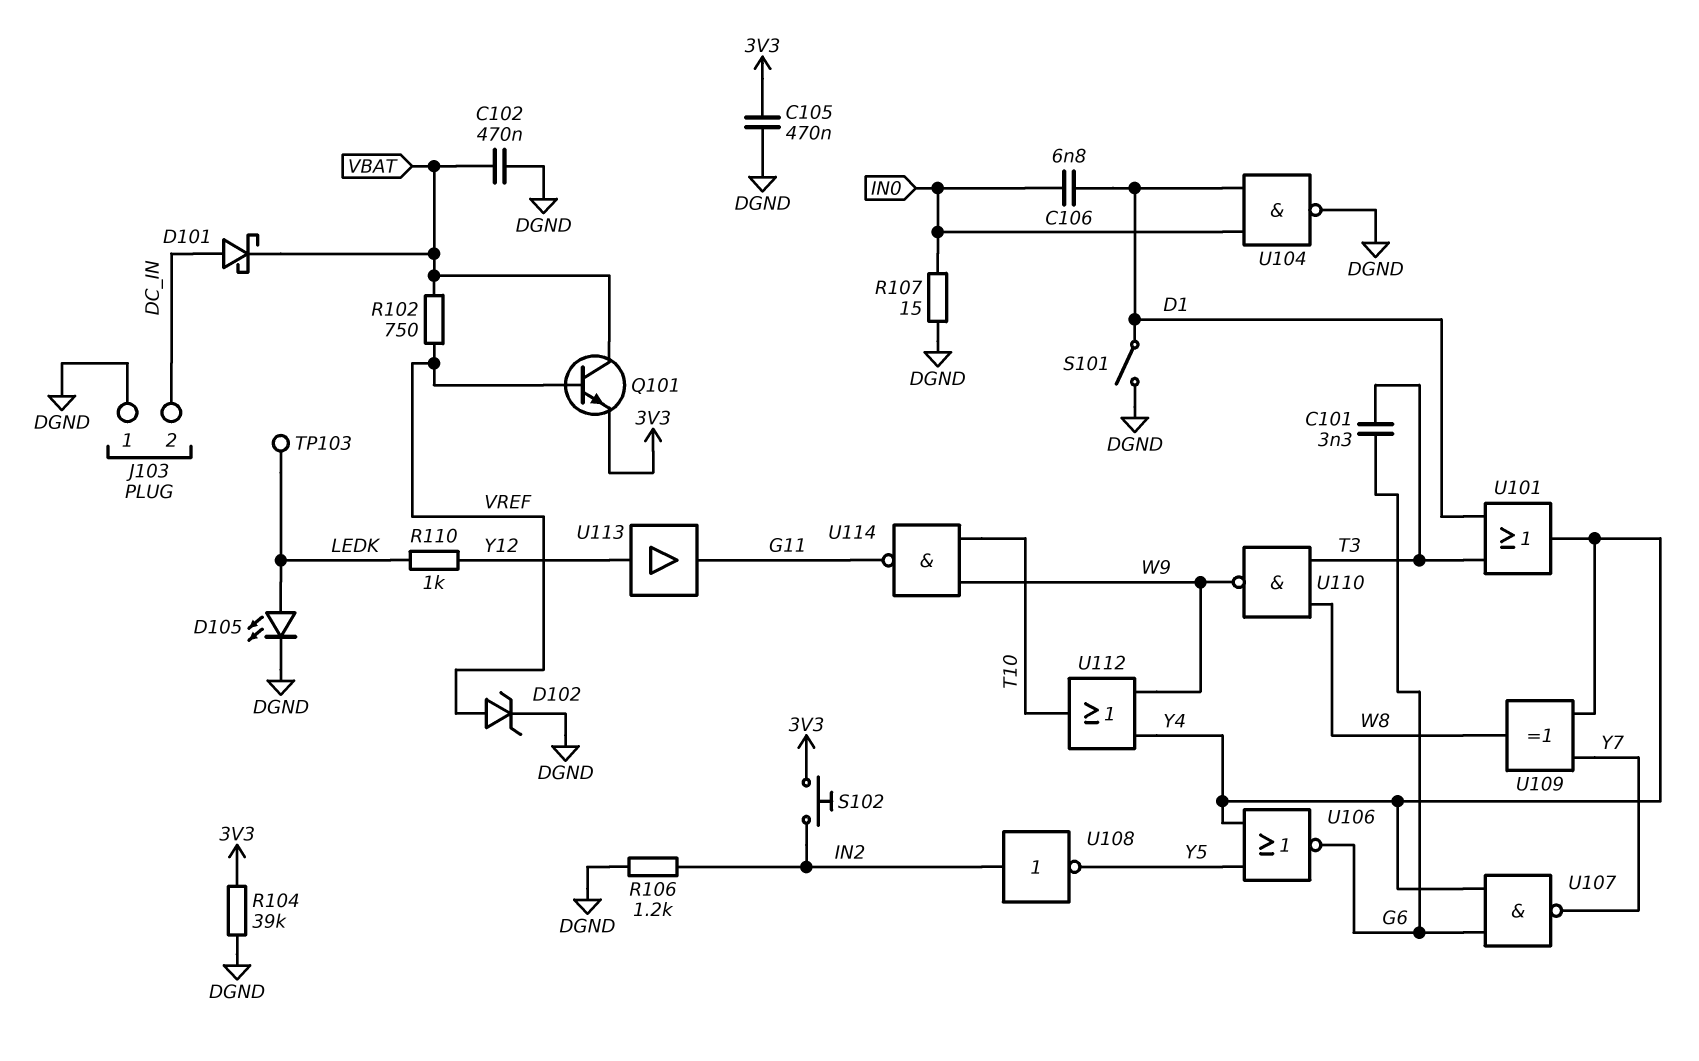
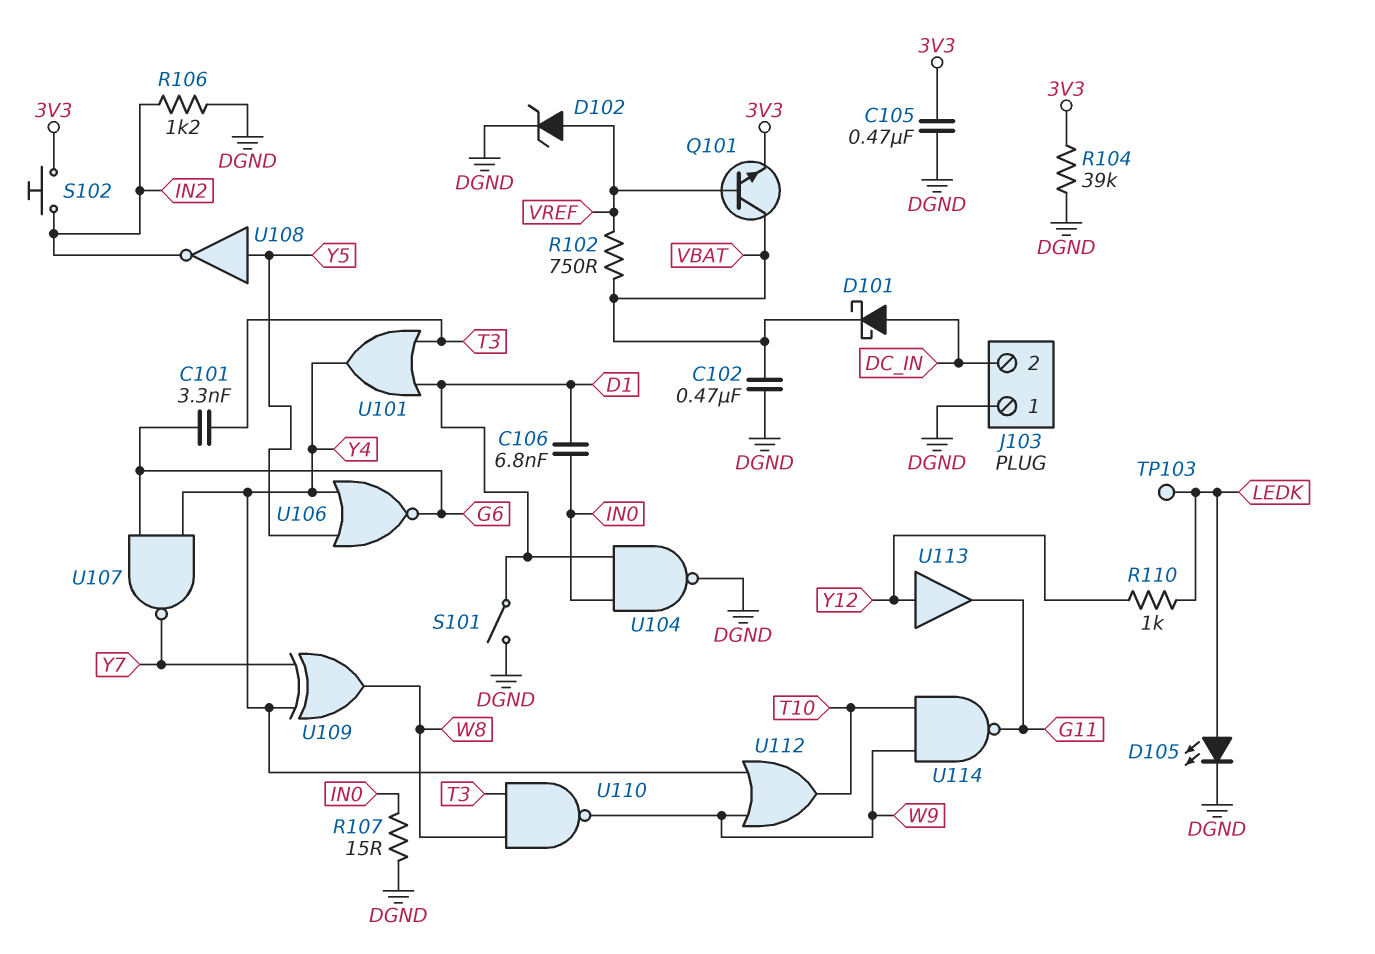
U108: NOT (in IN2, out Y5) -> NOT (in Y5, out IN2)

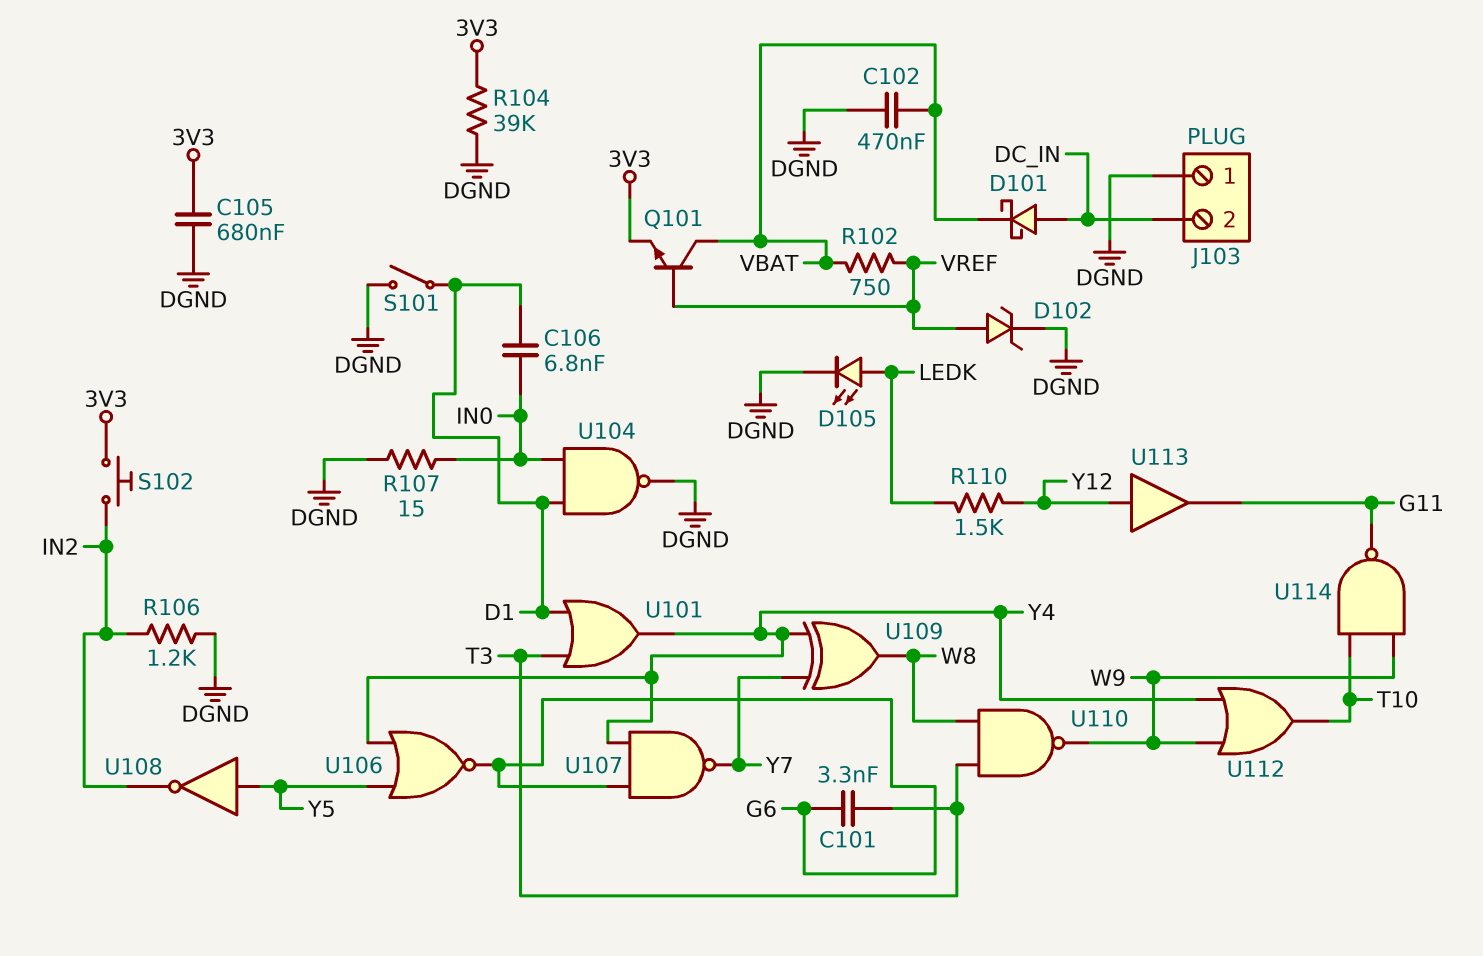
C105: 470nF (3V3, DGND) -> 680nF (3V3, DGND)
R110: 1k (LEDK, Y12) -> 1.5k (LEDK, Y12)
TP103: test point (LEDK) -> none

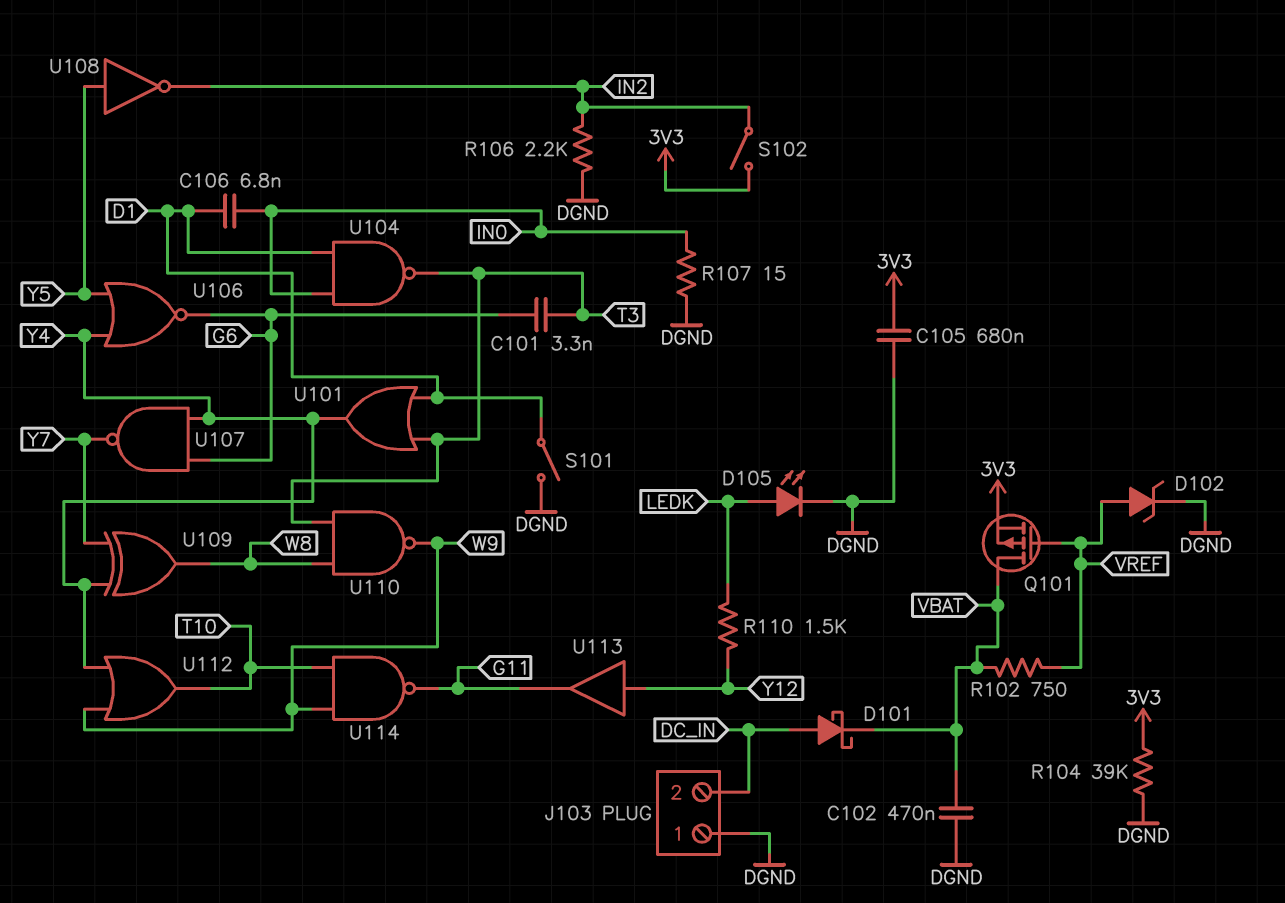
Q101: NPN (B VREF, C VBAT, E 3V3) -> PMOS (G VREF, D VBAT, S 3V3)
R106: 1.2k (DGND, IN2) -> 2.2k (DGND, IN2)
S102: button (3V3, IN2) -> switch (3V3, IN2)
U104: NAND (in D1, in IN0, out DGND) -> NAND (in D1, in IN0, out T3)

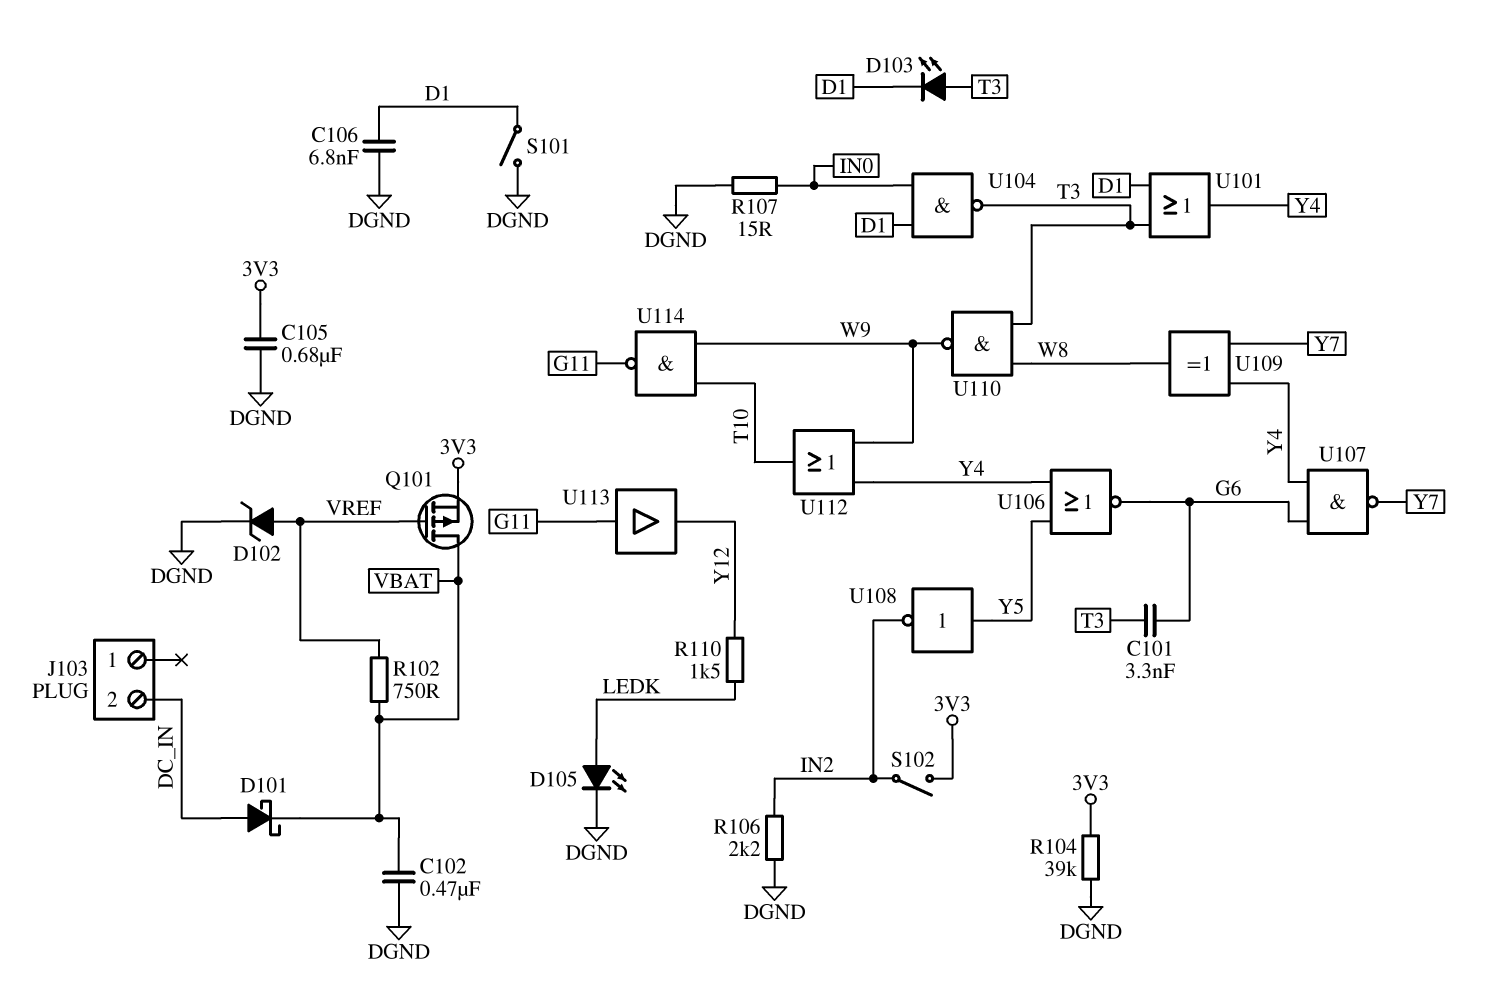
C106: 6.8nF (D1, IN0) -> 6.8nF (D1, DGND)
D103: none -> LED (A T3, K D1)
J103 pin 1: DGND -> none
U113: buffer (in Y12, out G11) -> buffer (in G11, out Y12)

